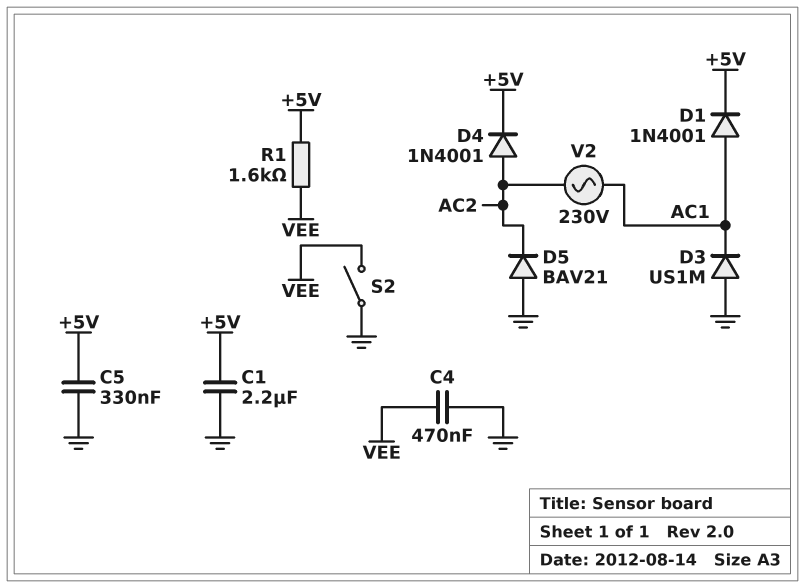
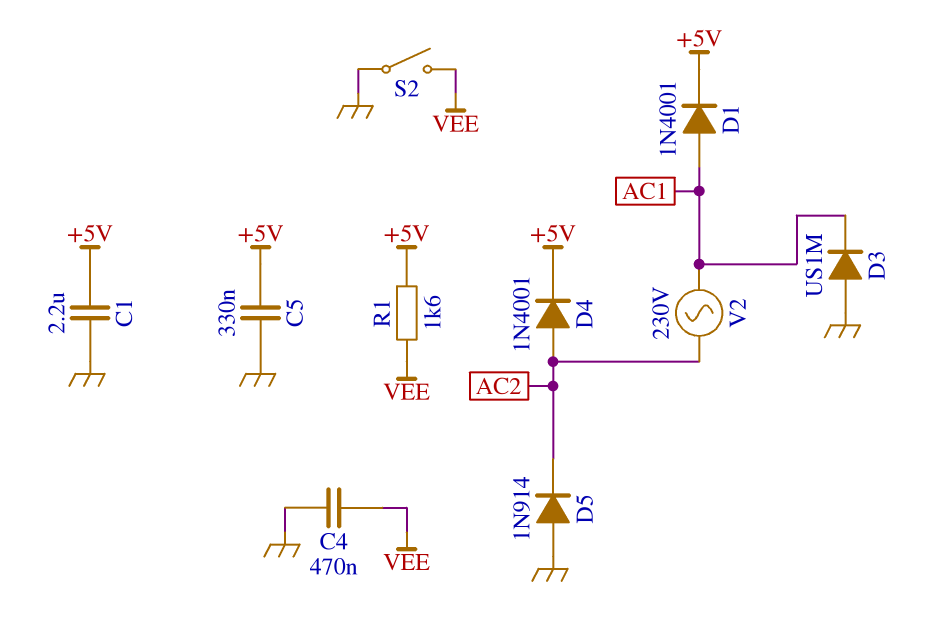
D5: diode BAV21 (A GND, K AC2) -> diode 1N914 (A GND, K AC2)

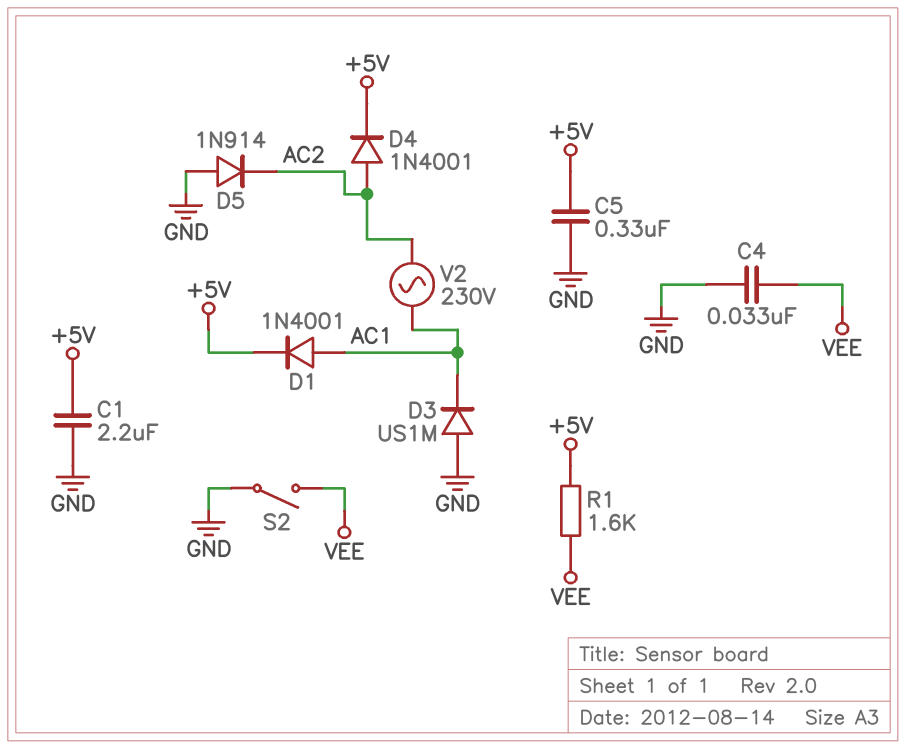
C4: 470nF (GND, VEE) -> 33nF (GND, VEE)

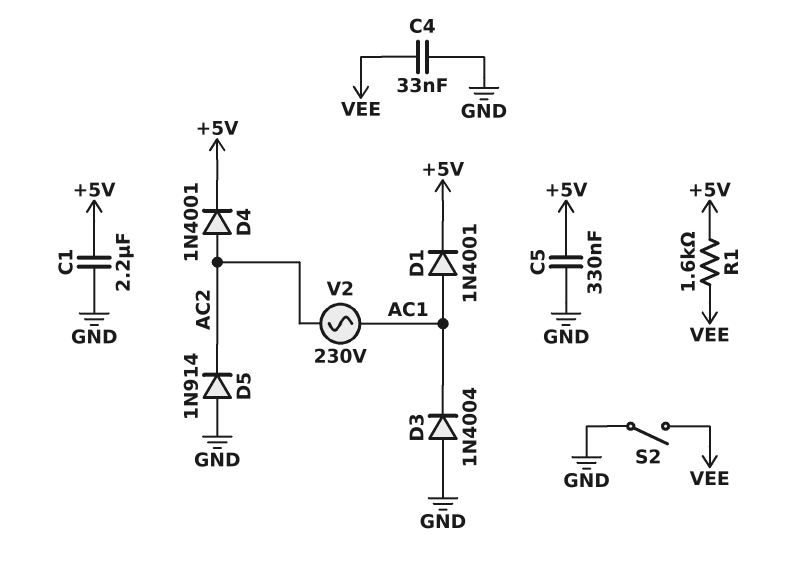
D3: diode US1M (A GND, K AC1) -> diode 1N4004 (A GND, K AC1)

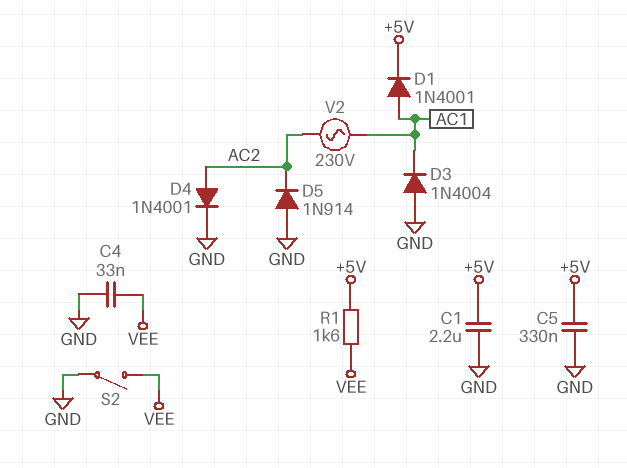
D4: diode 1N4001 (A AC2, K +5V) -> diode 1N4001 (A AC2, K GND)

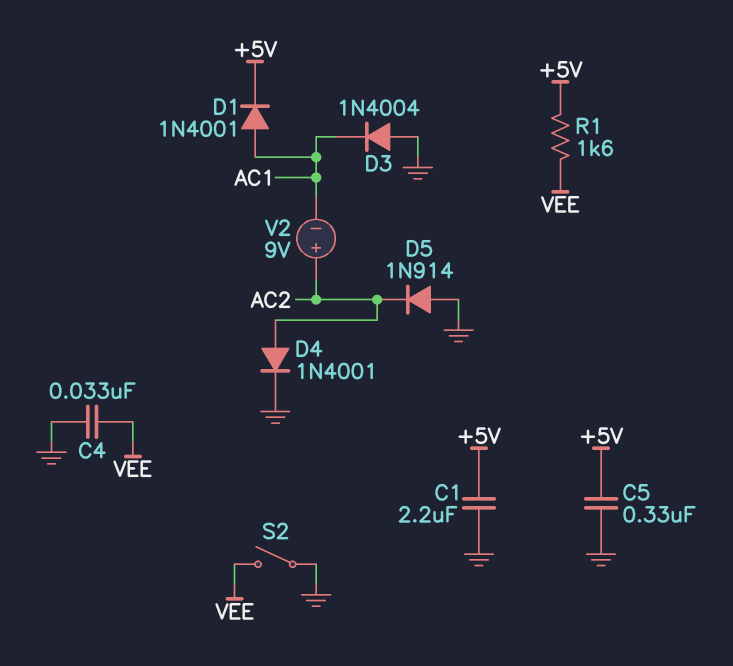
V2: AC 230V (AC1, AC2) -> 9V (plus AC2, minus AC1)

